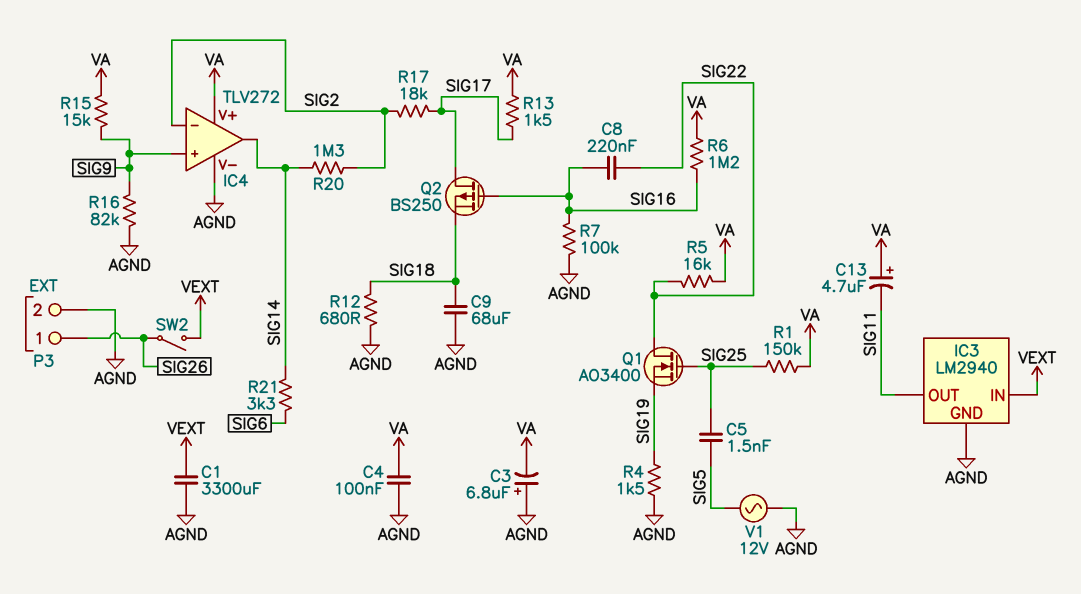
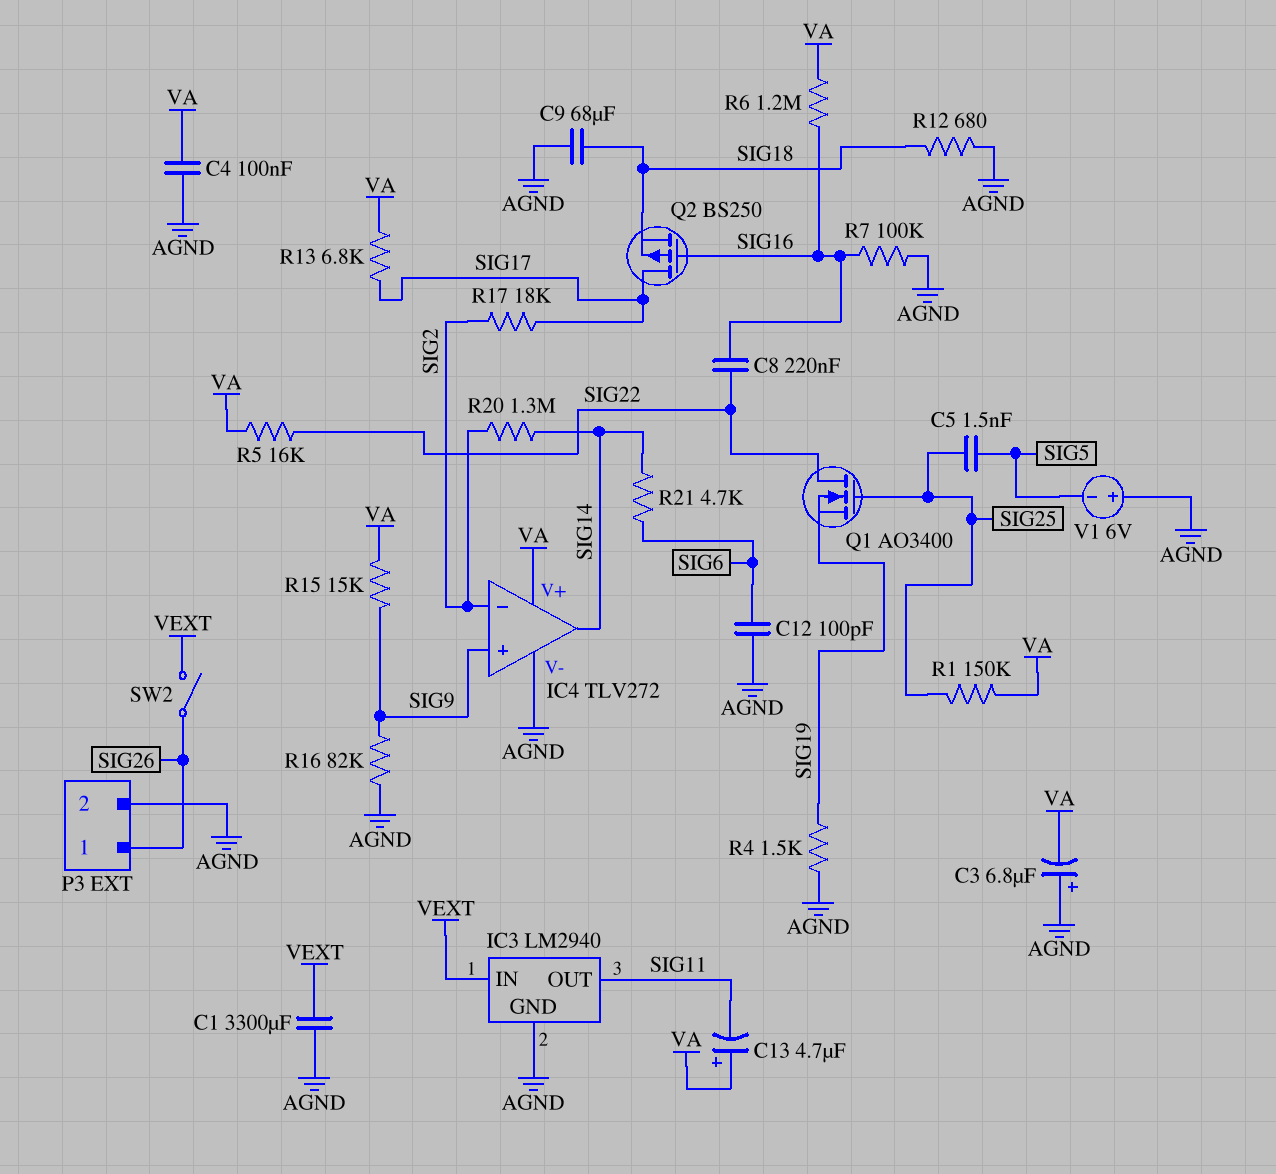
C12: none -> 100pF (AGND, SIG6)
R13: 1.5k (SIG17, VA) -> 6.8k (SIG17, VA)
R21: 3.3k (SIG6, SIG14) -> 4.7k (SIG6, SIG14)
V1: AC 12V (AGND, SIG5) -> 6V (plus AGND, minus SIG5)

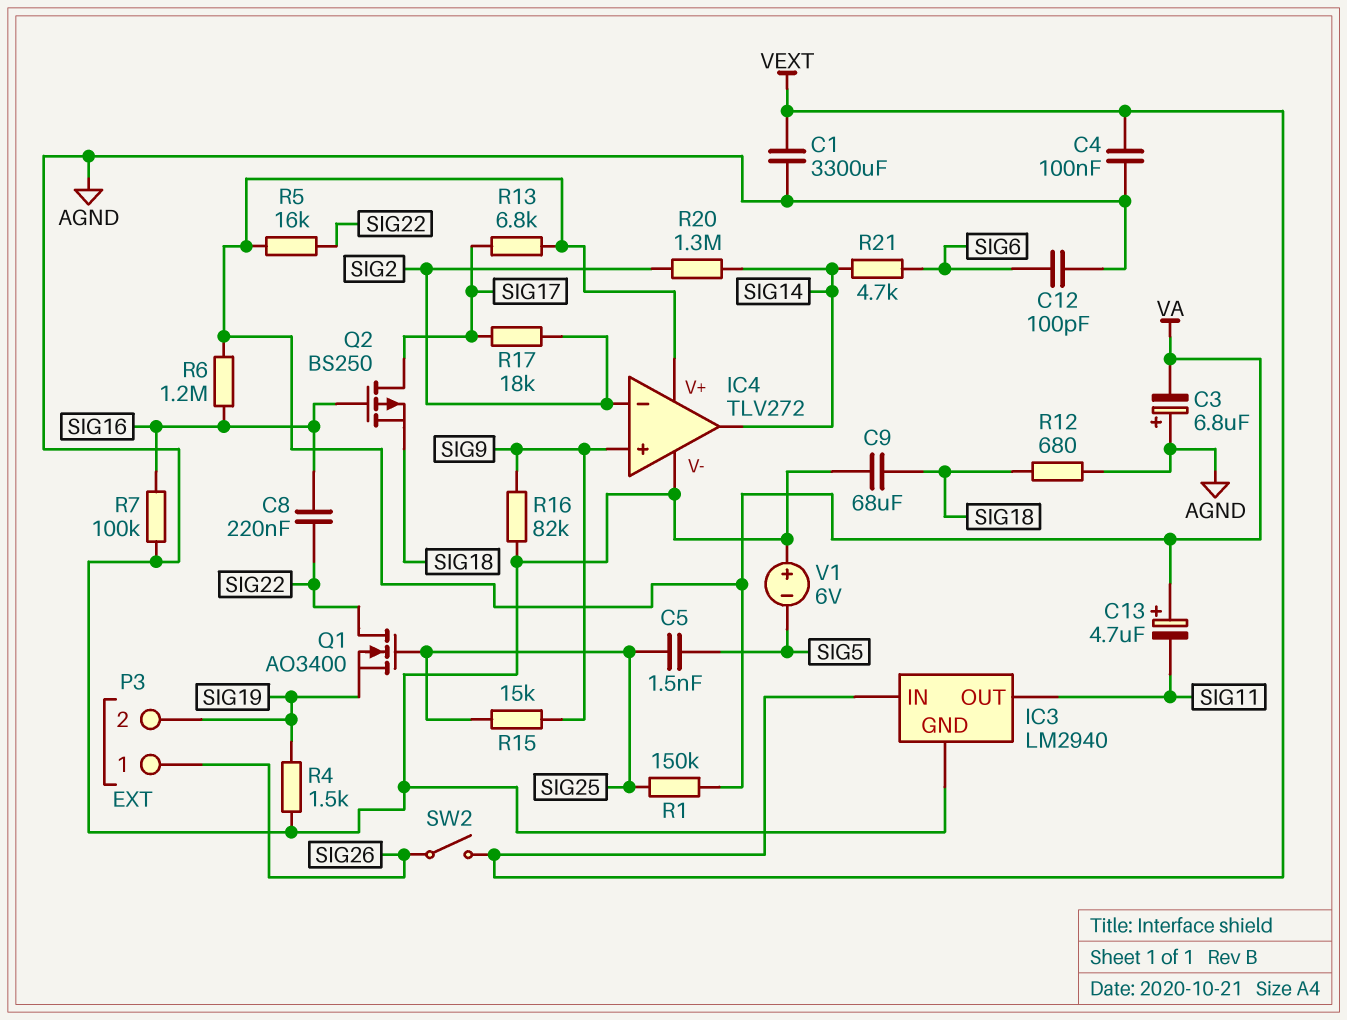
C4: 100nF (AGND, VA) -> 100nF (AGND, VEXT)
P3 pin 2: AGND -> SIG19
R15: 15k (SIG9, VA) -> 15k (SIG9, SIG25)

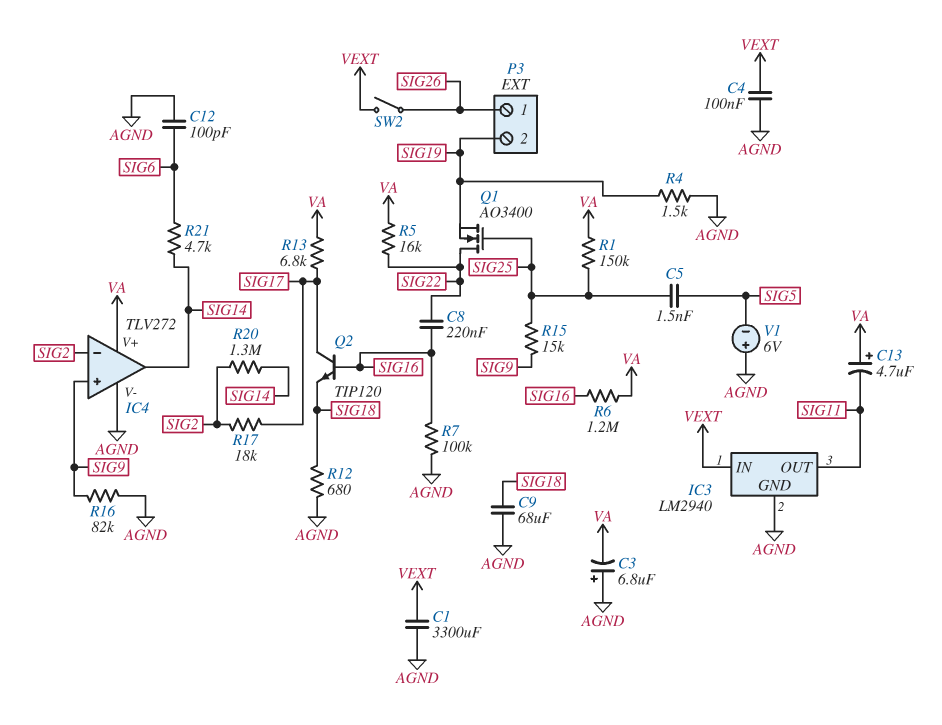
Q2: PMOS BS250 (G SIG16, D SIG17, S SIG18) -> NPN TIP120 (B SIG16, C SIG17, E SIG18)

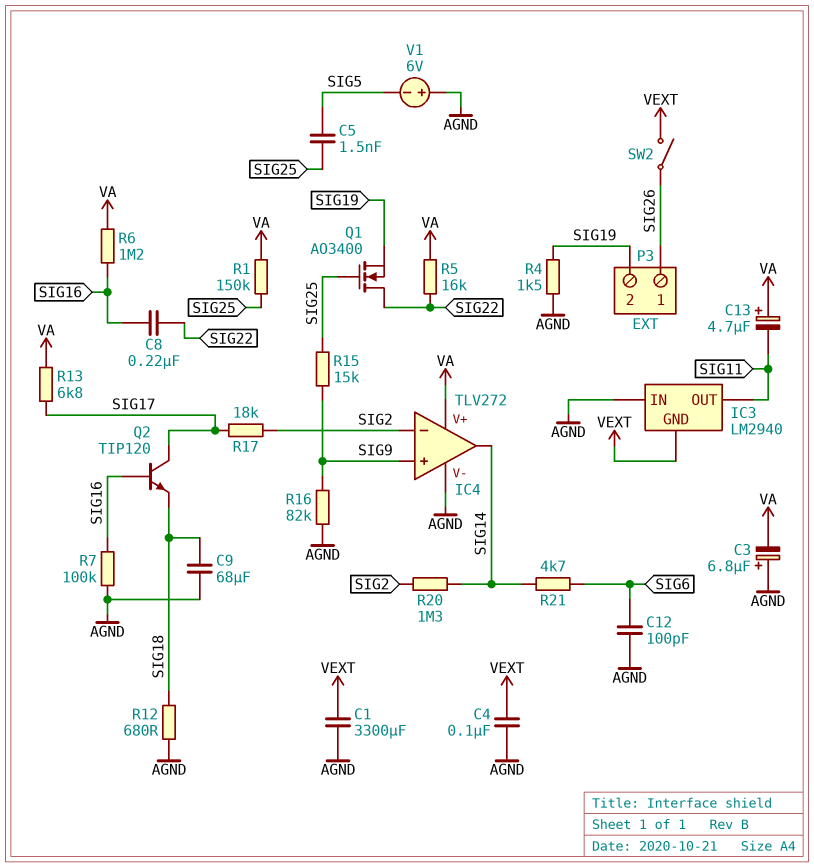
IC3 pin GND: AGND -> VEXT
IC3 pin IN: VEXT -> AGND

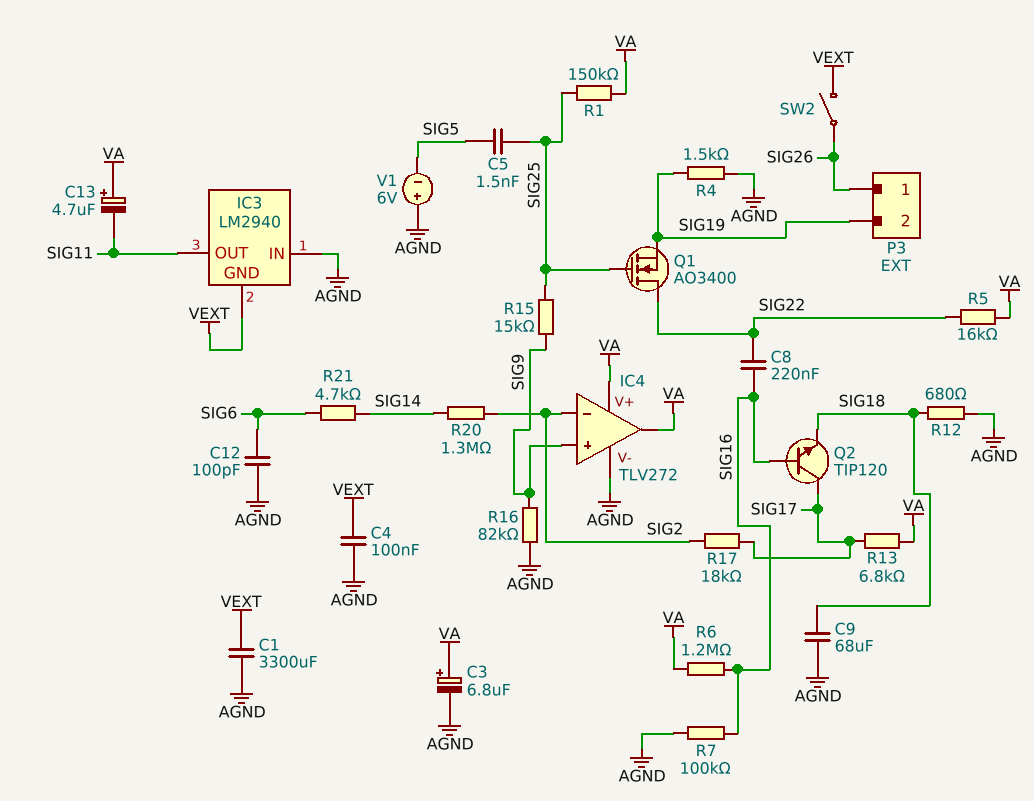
C3: 6.8uF (plus AGND, minus VA) -> 6.8uF (plus VA, minus AGND)
IC4 pin out: SIG14 -> VA

